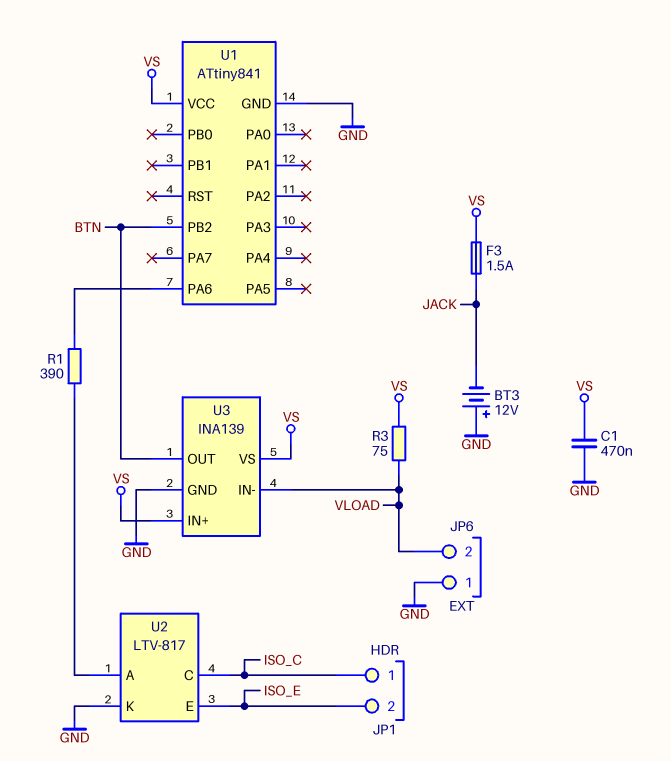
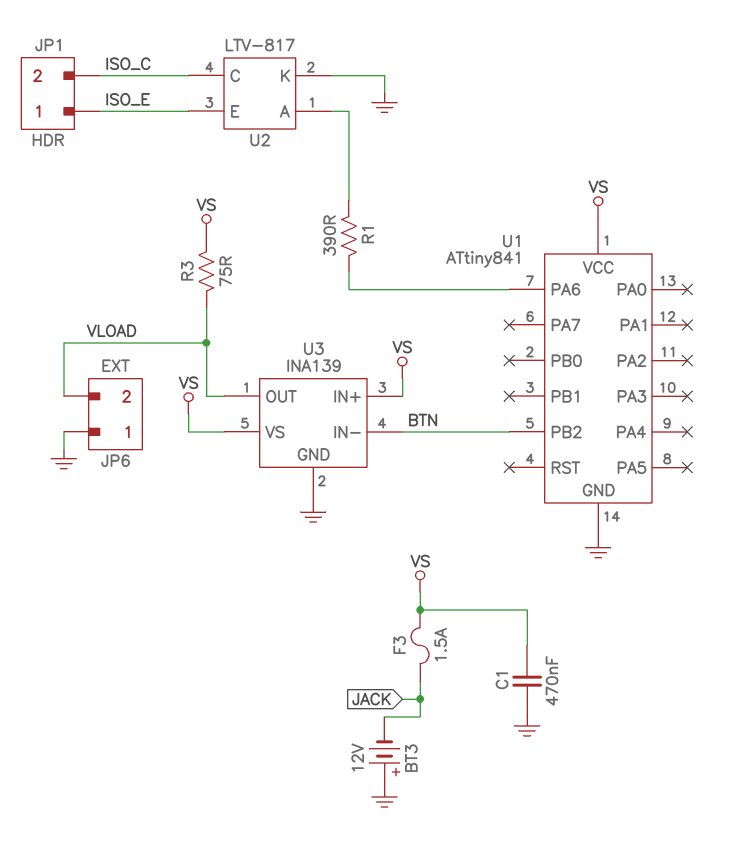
JP1 pin 1: ISO_C -> ISO_E
JP1 pin 2: ISO_E -> ISO_C
U3 pin IN-: VLOAD -> BTN
U3 pin OUT: BTN -> VLOAD

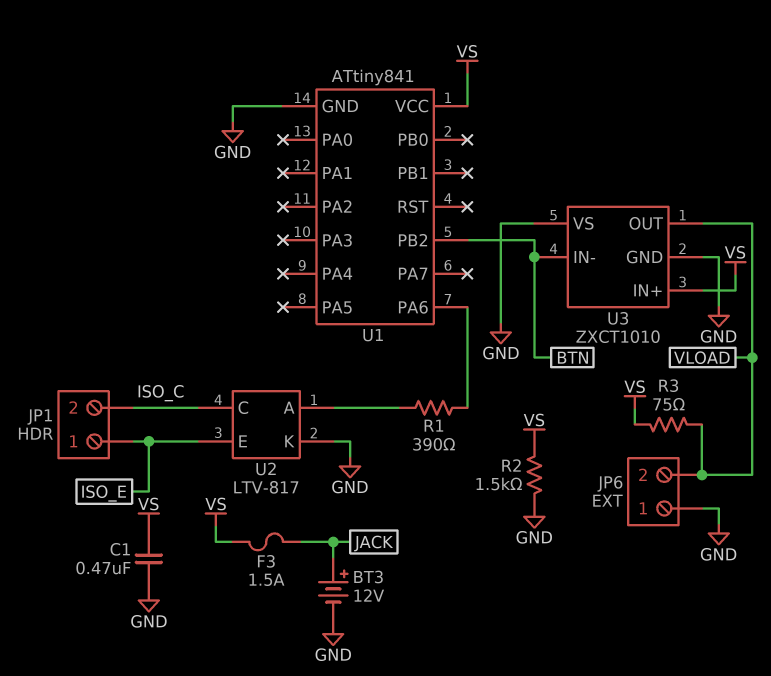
BT3: 12V (plus GND, minus JACK) -> 12V (plus JACK, minus GND)
R2: none -> 1.5k (GND, VS)
U3: INA139 -> ZXCT1010
U3 pin VS: VS -> GND

